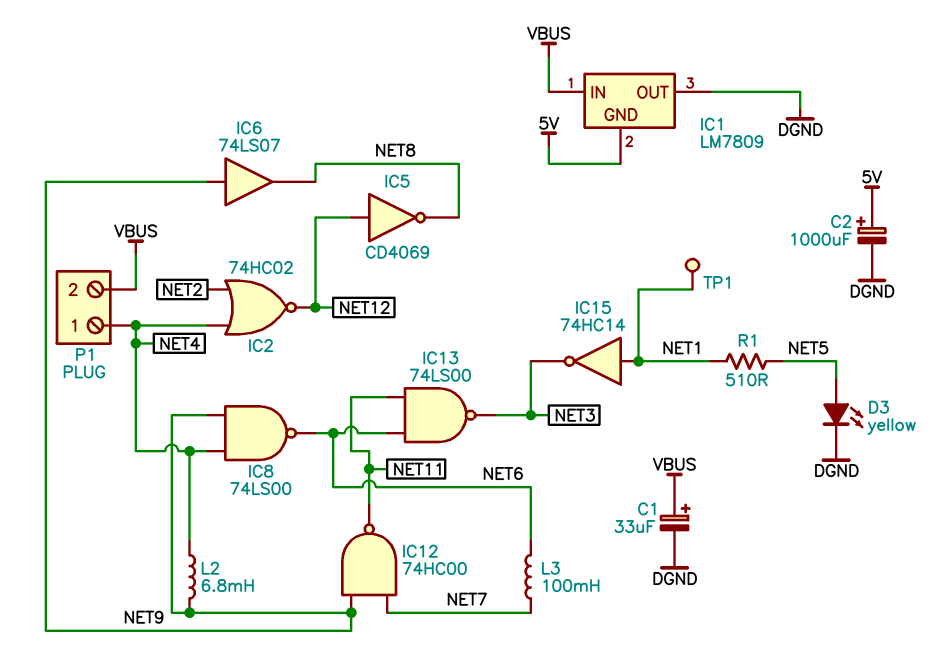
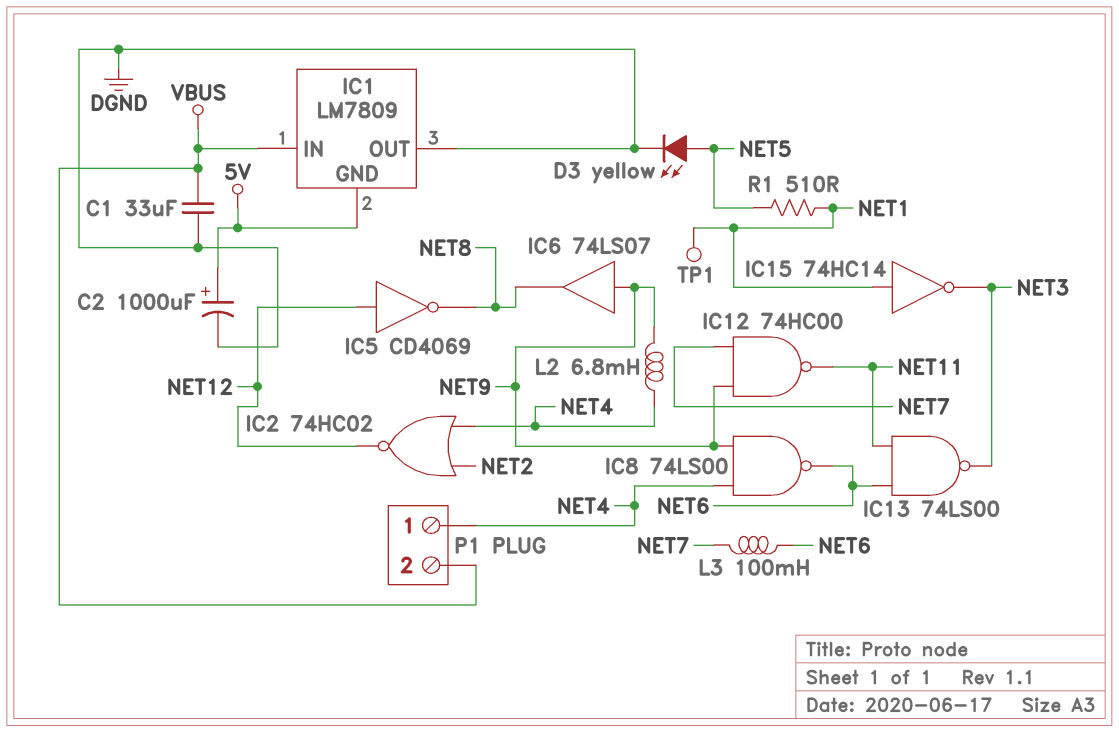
C1: 33uF (plus VBUS, minus DGND) -> 33uF (DGND, VBUS)

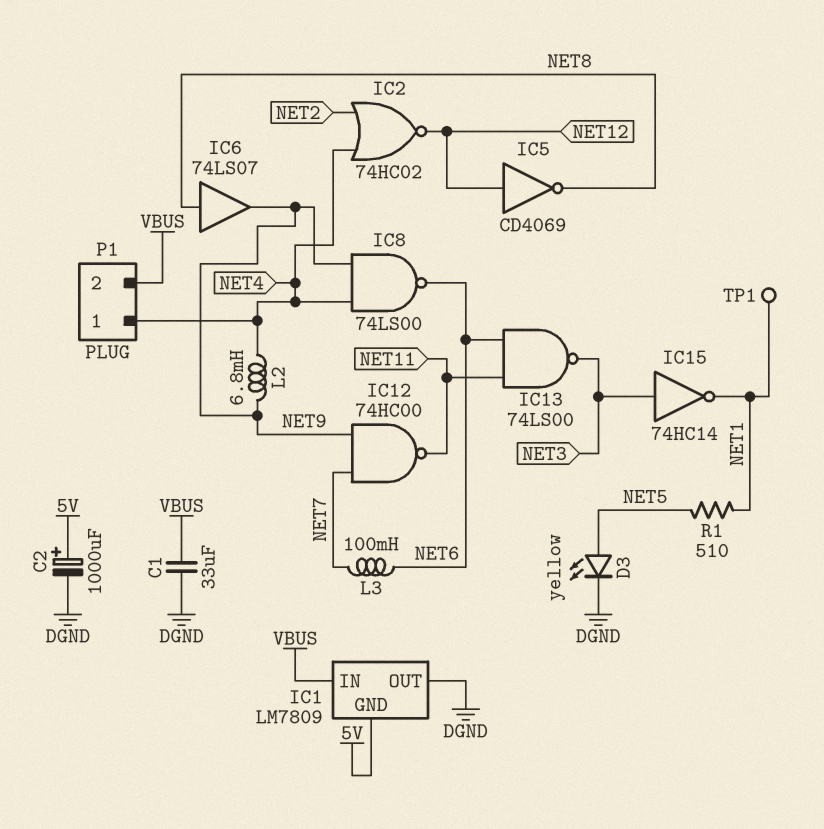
IC6: buffer 74LS07 (in NET9, out NET8) -> buffer 74LS07 (in NET8, out NET9)
IC15: NOT 74HC14 (in NET1, out NET3) -> NOT 74HC14 (in NET3, out NET1)

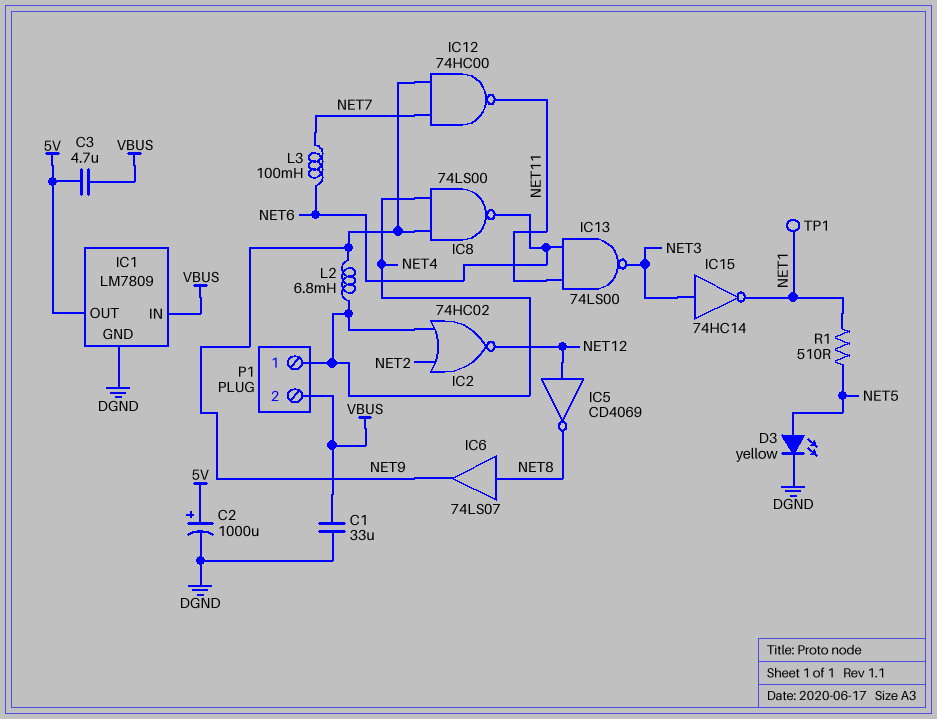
C3: none -> 4.7uF (5V, VBUS)
IC1 pin GND: 5V -> DGND
IC1 pin OUT: DGND -> 5V

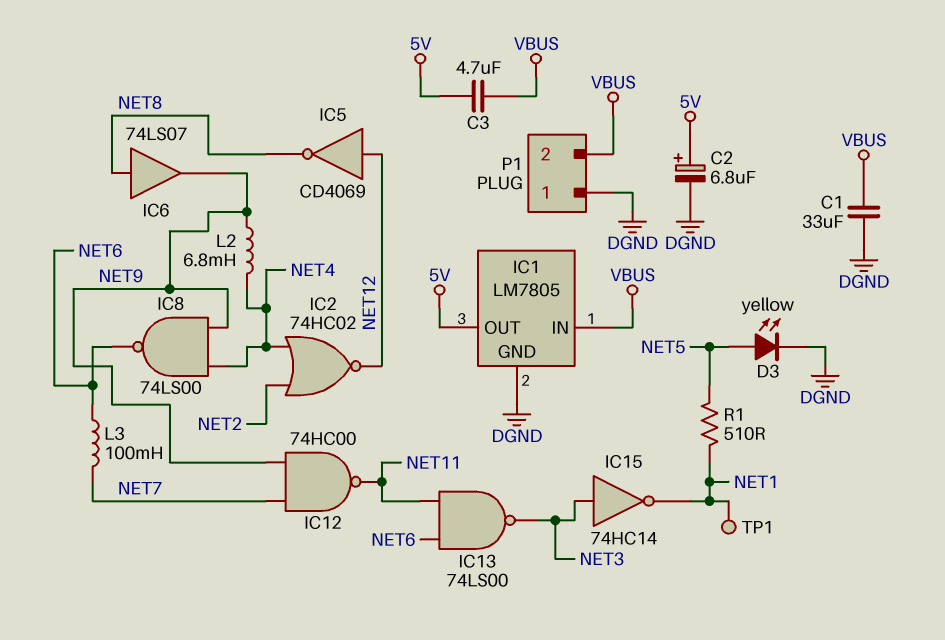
C2: 1000uF (plus 5V, minus DGND) -> 6.8uF (plus 5V, minus DGND)
IC1: LM7809 -> LM7805
P1 pin 1: NET4 -> DGND

